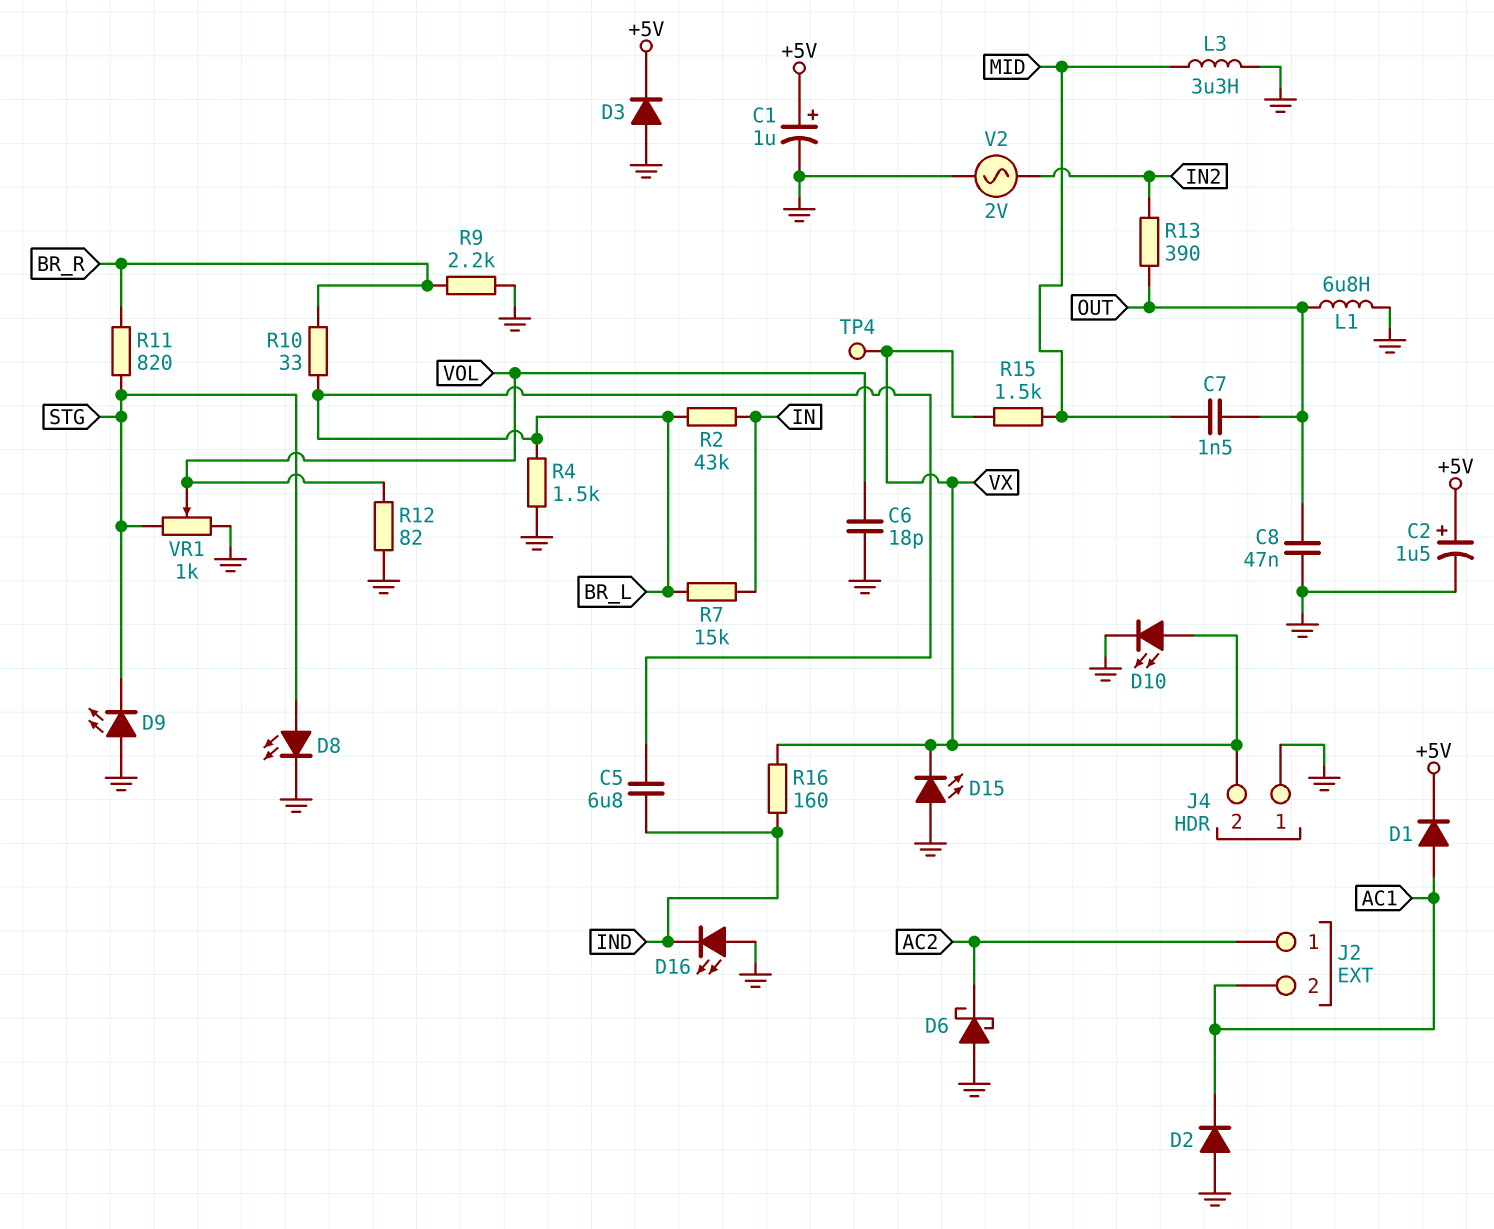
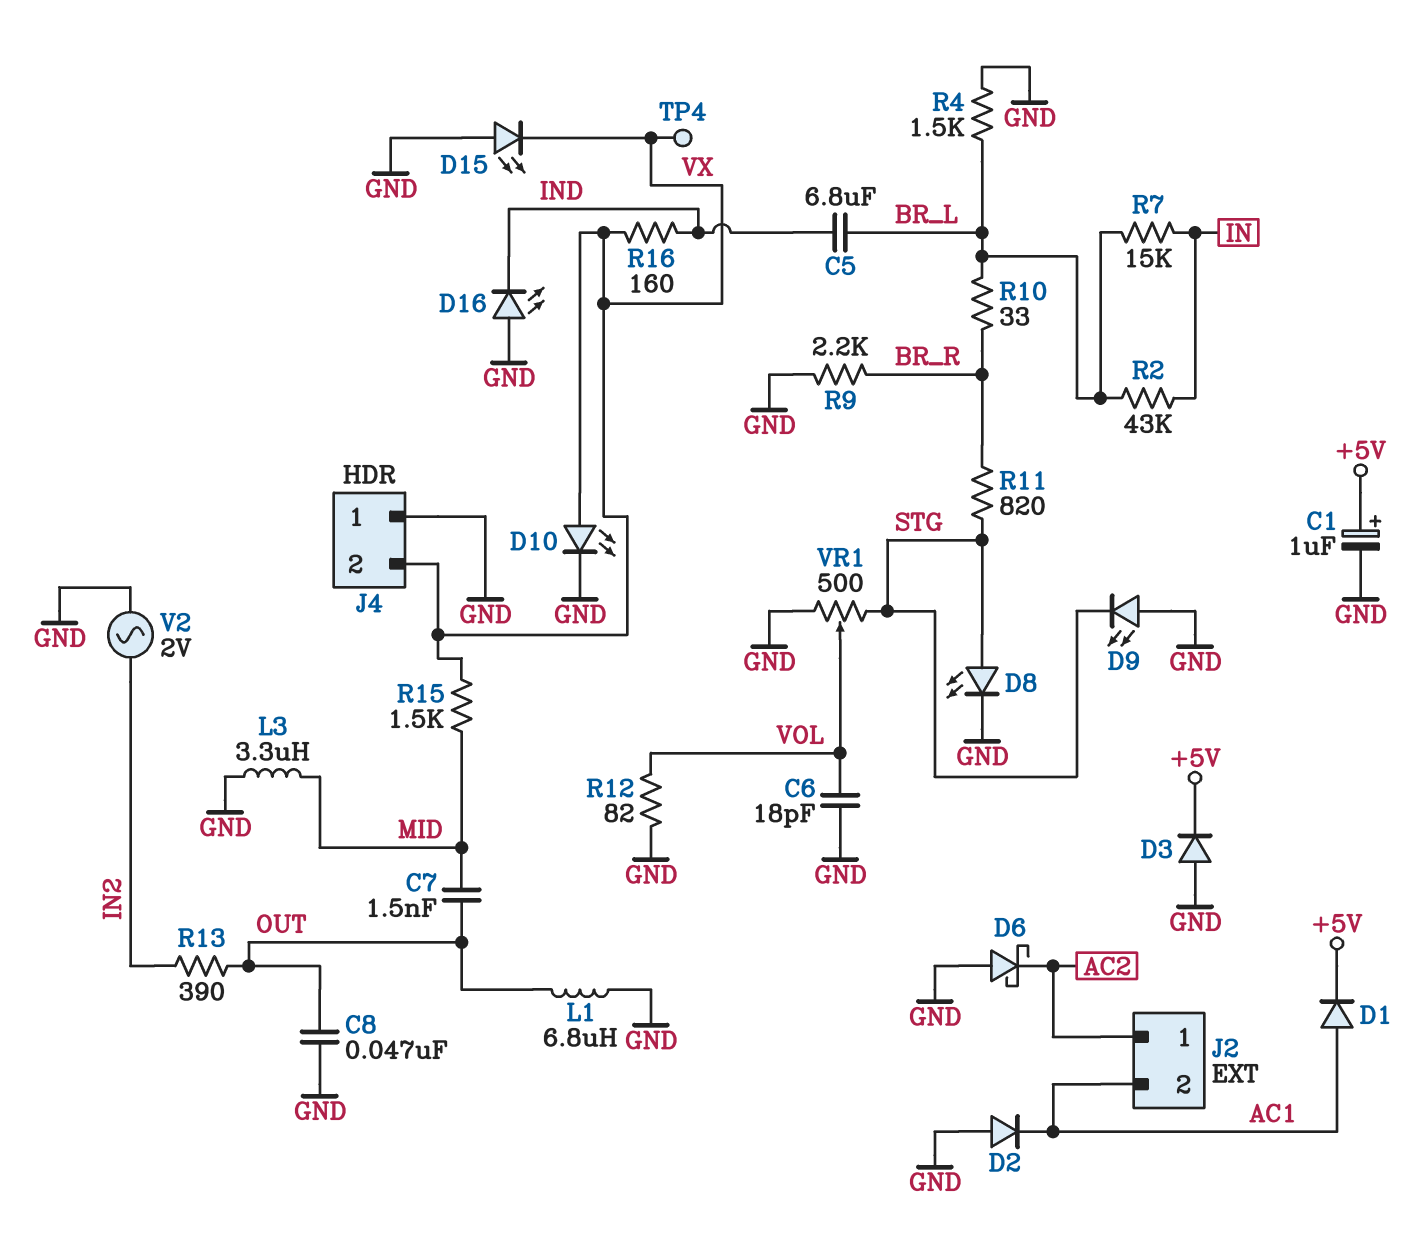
C2: 1.5uF (plus +5V, minus GND) -> none
VR1: 1k (GND, STG, wiper VOL) -> 500 (GND, STG, wiper VOL)

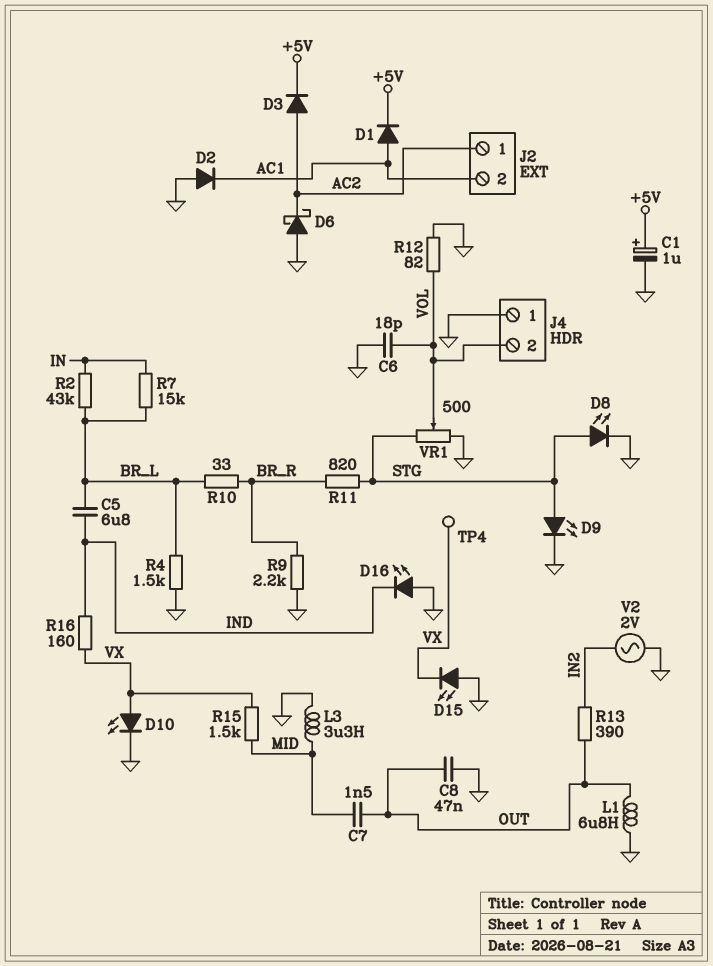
D3: diode (A GND, K +5V) -> diode (A AC2, K +5V)
D9: LED (A GND, K STG) -> LED (A STG, K GND)
J4 pin 2: VX -> VOL

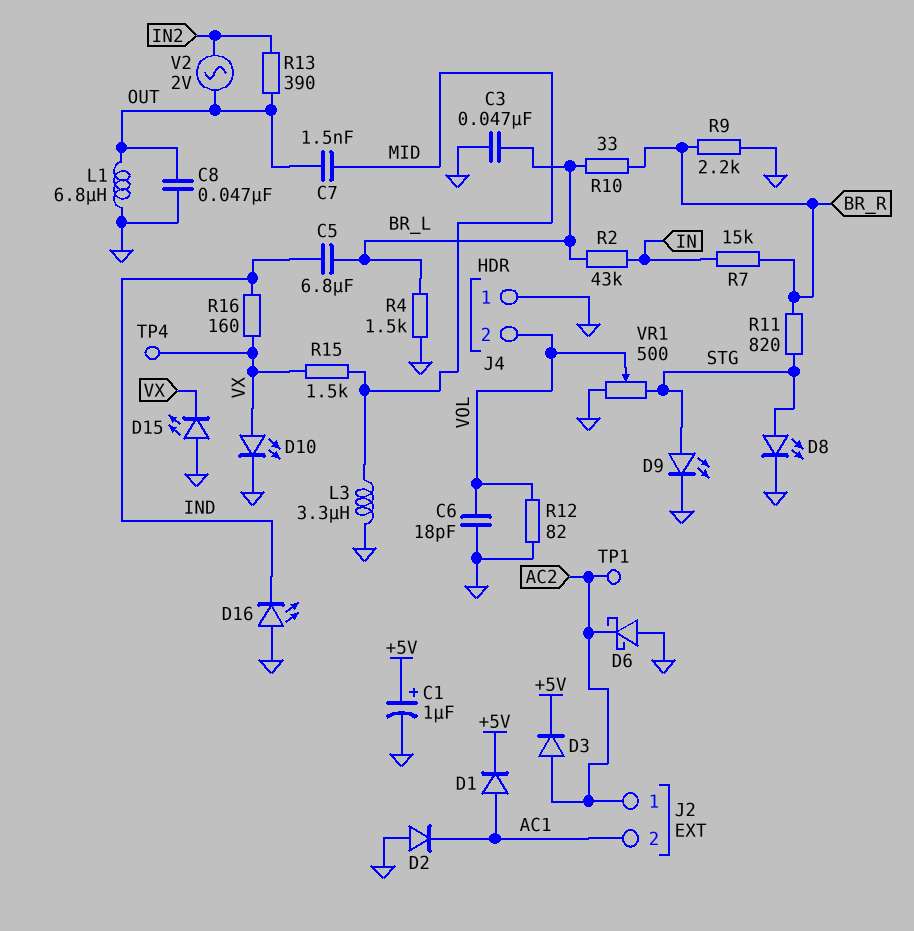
C3: none -> 47nF (BR_L, GND)
R7: 15k (BR_L, IN) -> 15k (BR_R, IN)
TP1: none -> test point (AC2)
V2: AC 2V (GND, IN2) -> AC 2V (IN2, OUT)

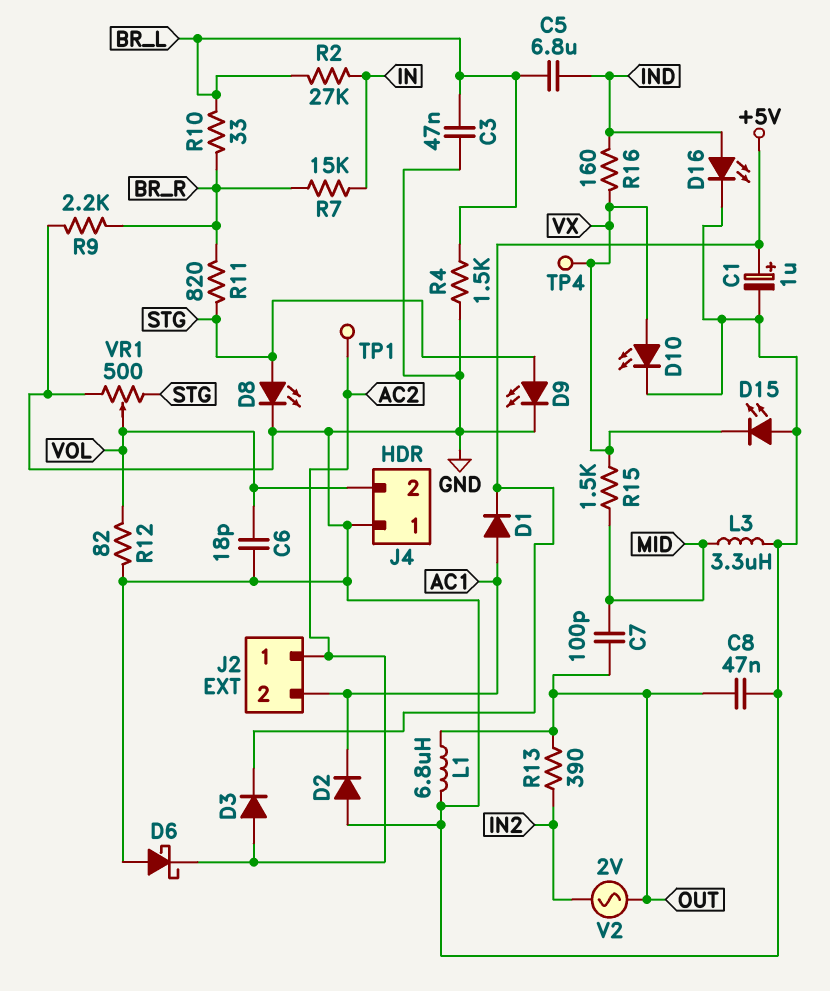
C7: 1.5nF (MID, OUT) -> 100pF (MID, OUT)
D16: LED (A GND, K IND) -> LED (A IND, K GND)
R2: 43k (BR_L, IN) -> 27k (BR_L, IN)

